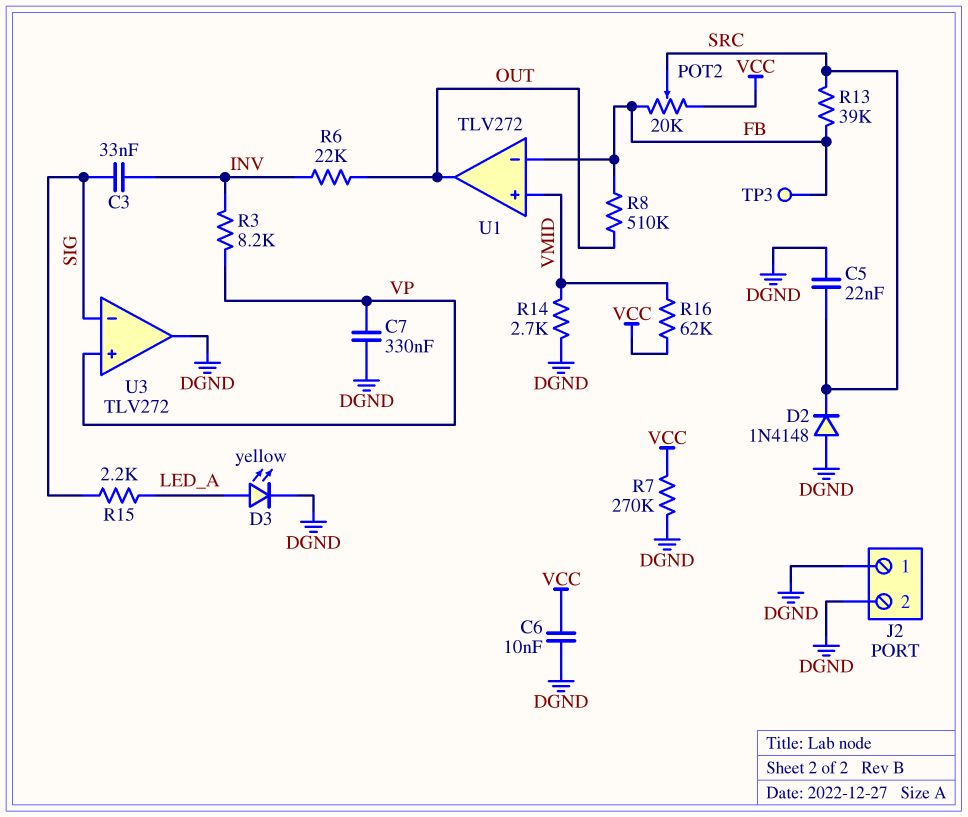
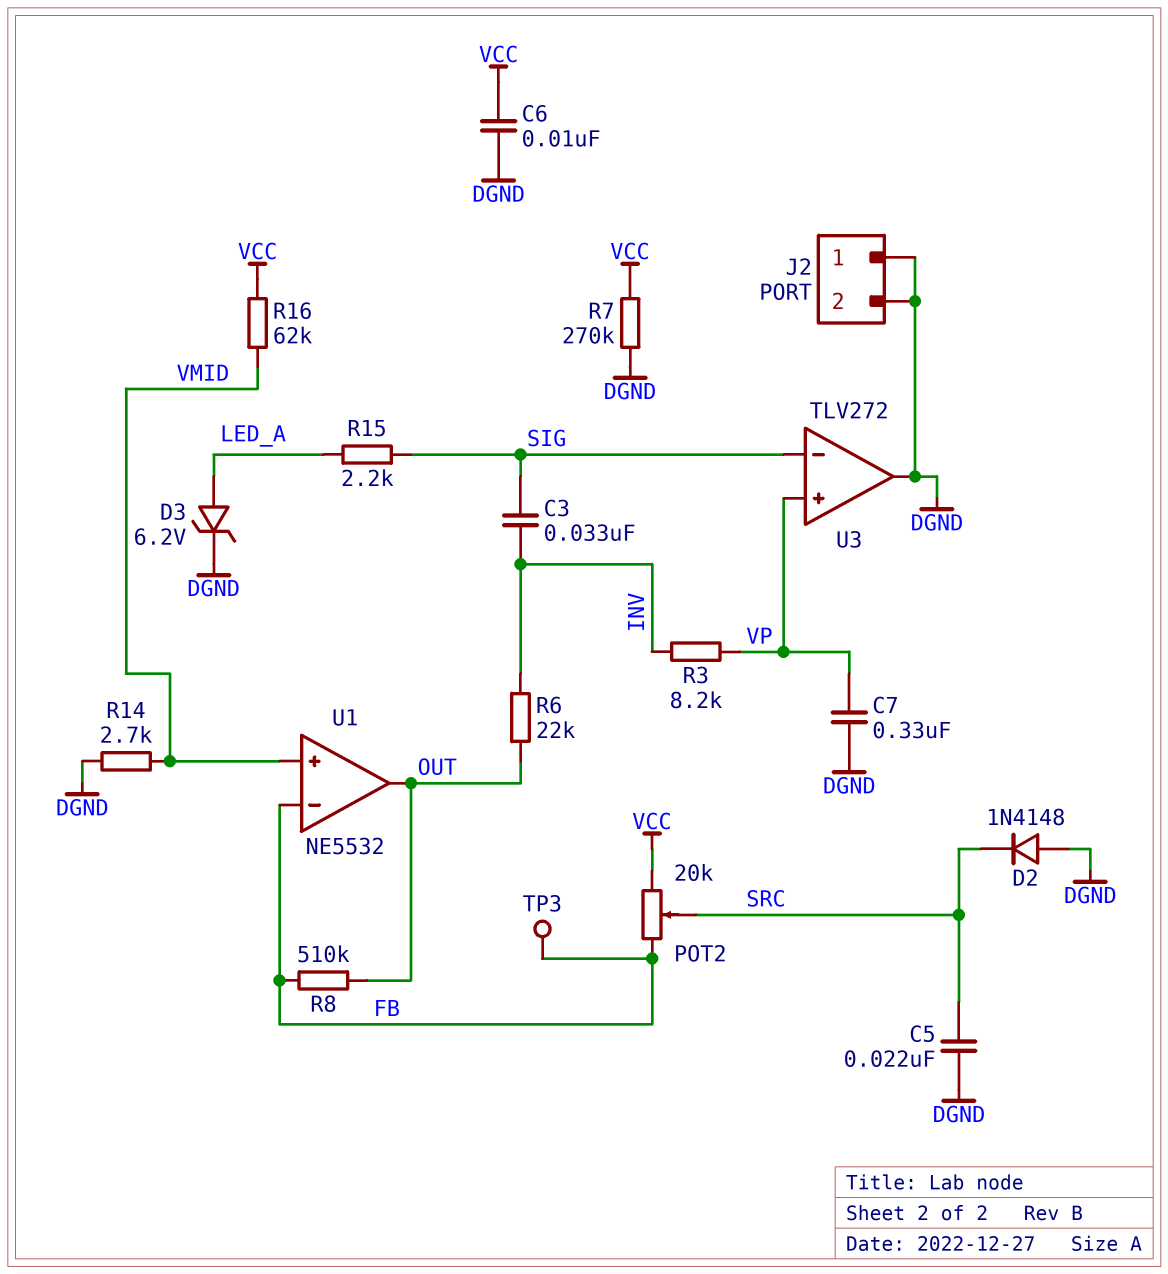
D3: LED yellow (A LED_A, K DGND) -> zener 6.2V (A LED_A, K DGND)
R13: 39k (FB, SRC) -> none
U1: TLV272 -> NE5532

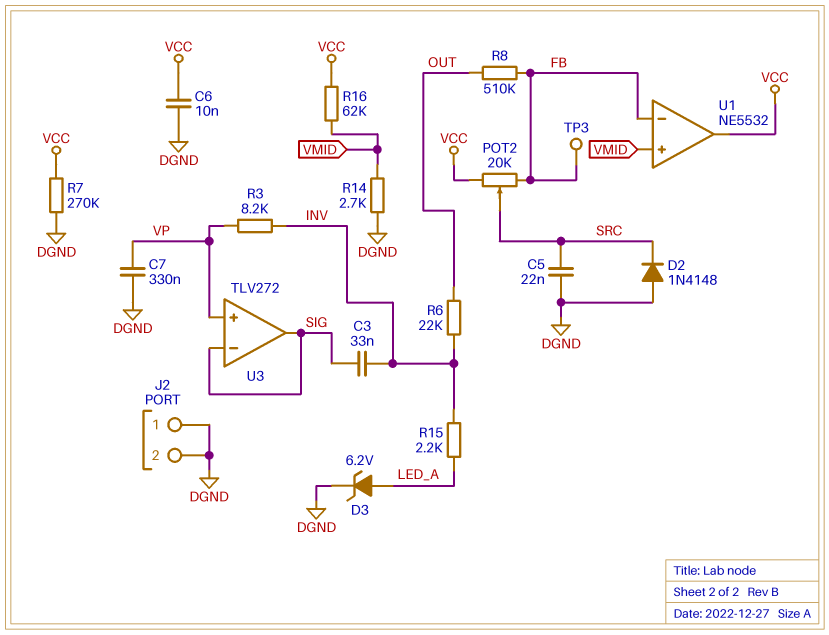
R15: 2.2k (LED_A, SIG) -> 2.2k (INV, LED_A)
U1 pin out: OUT -> VCC
U3 pin out: DGND -> SIG

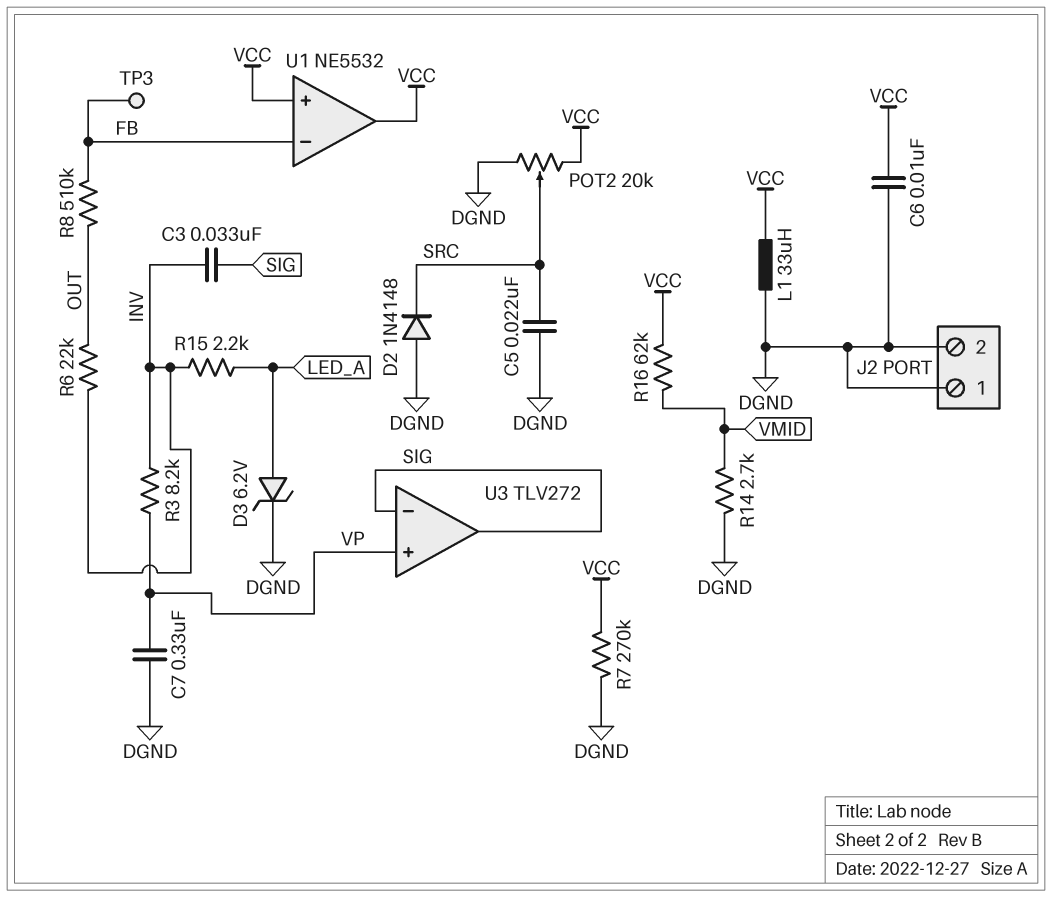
L1: none -> 33uH (DGND, VCC)
POT2: 20k (FB, VCC, wiper SRC) -> 20k (DGND, VCC, wiper SRC)
U1 pin in+: VMID -> VCC

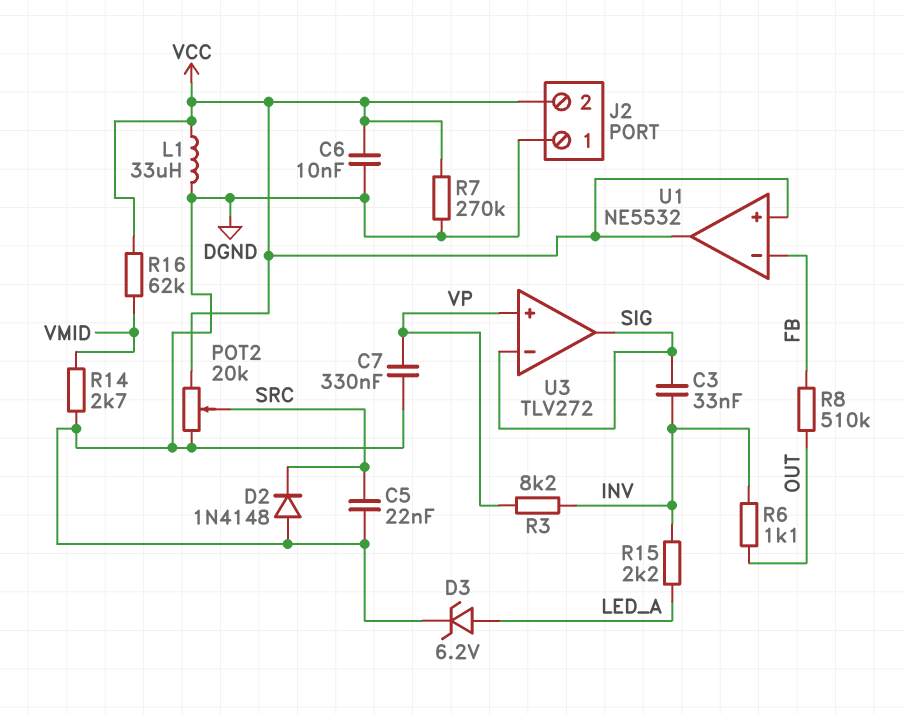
J2 pin 2: DGND -> VCC
R6: 22k (INV, OUT) -> 1.1k (INV, OUT)
TP3: test point (FB) -> none

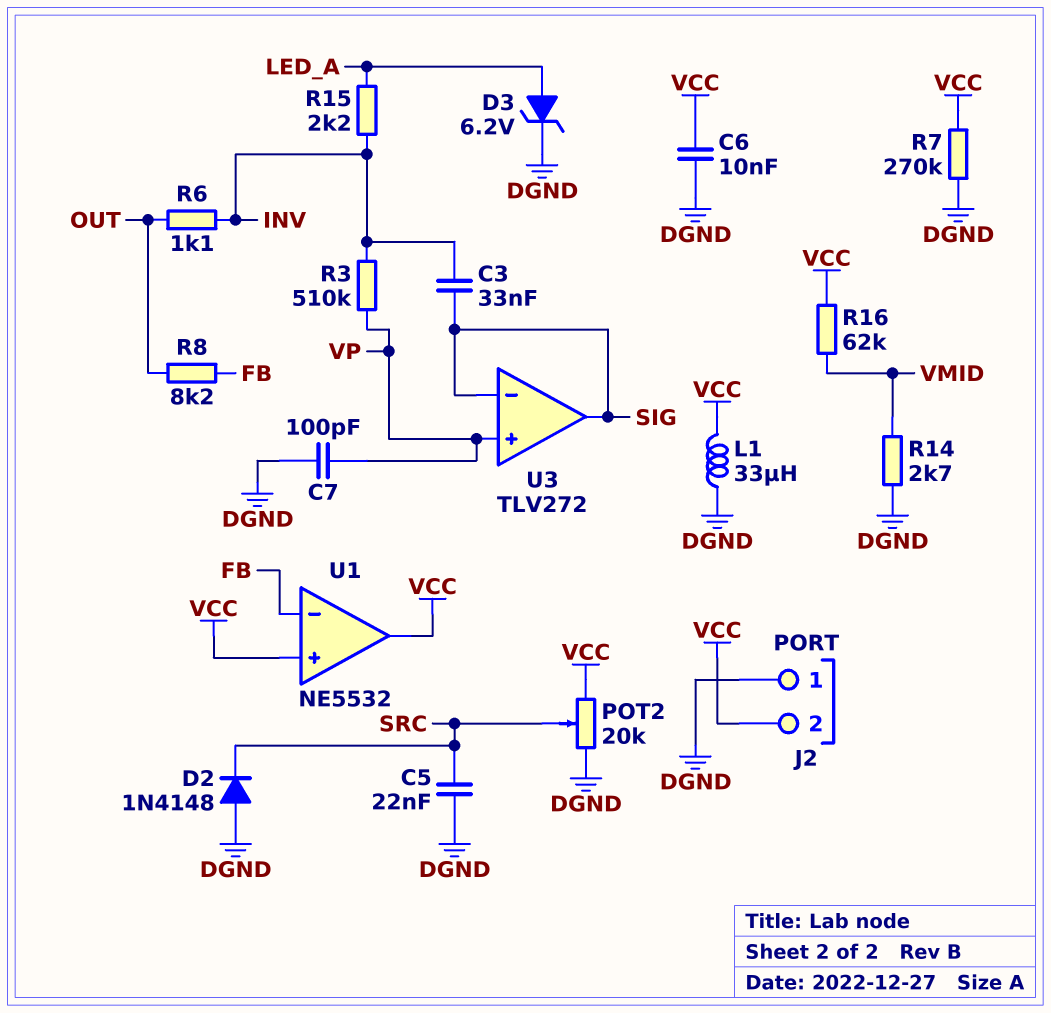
C7: 330nF (DGND, VP) -> 100pF (DGND, VP)
R3: 8.2k (INV, VP) -> 510k (INV, VP)
R8: 510k (FB, OUT) -> 8.2k (FB, OUT)

